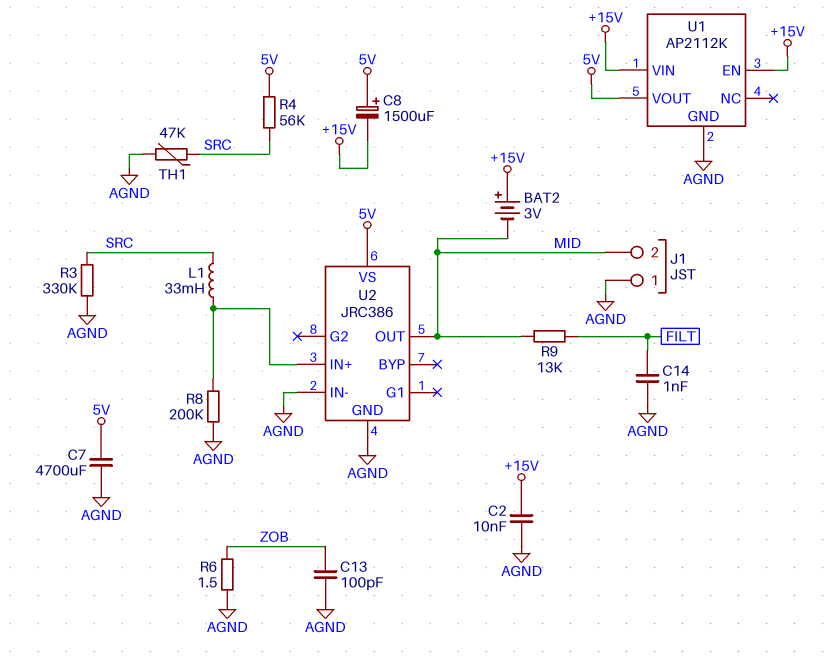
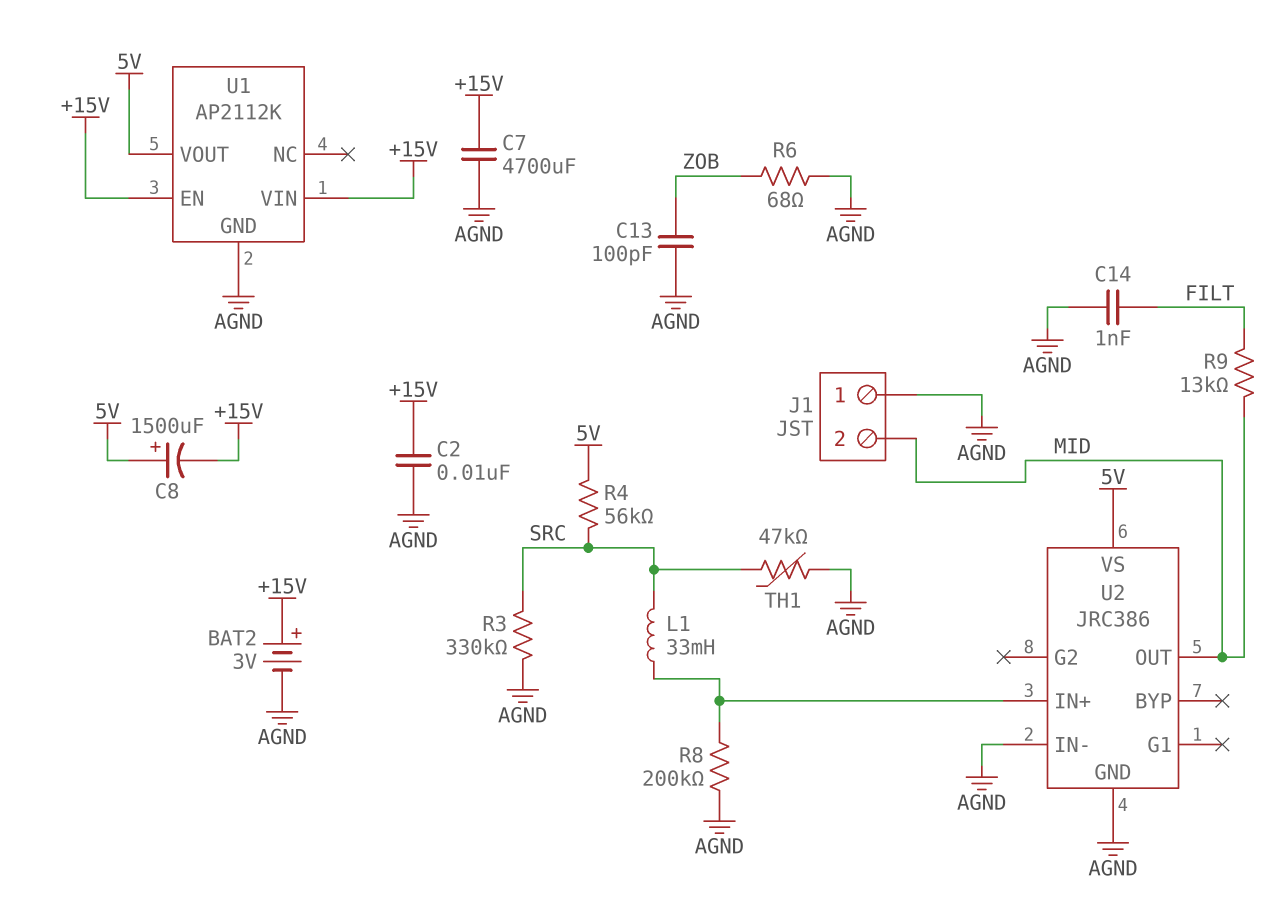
BAT2: 3V (plus +15V, minus MID) -> 3V (plus +15V, minus AGND)
C7: 4700uF (5V, AGND) -> 4700uF (+15V, AGND)
R6: 1.5 (AGND, ZOB) -> 68 (AGND, ZOB)

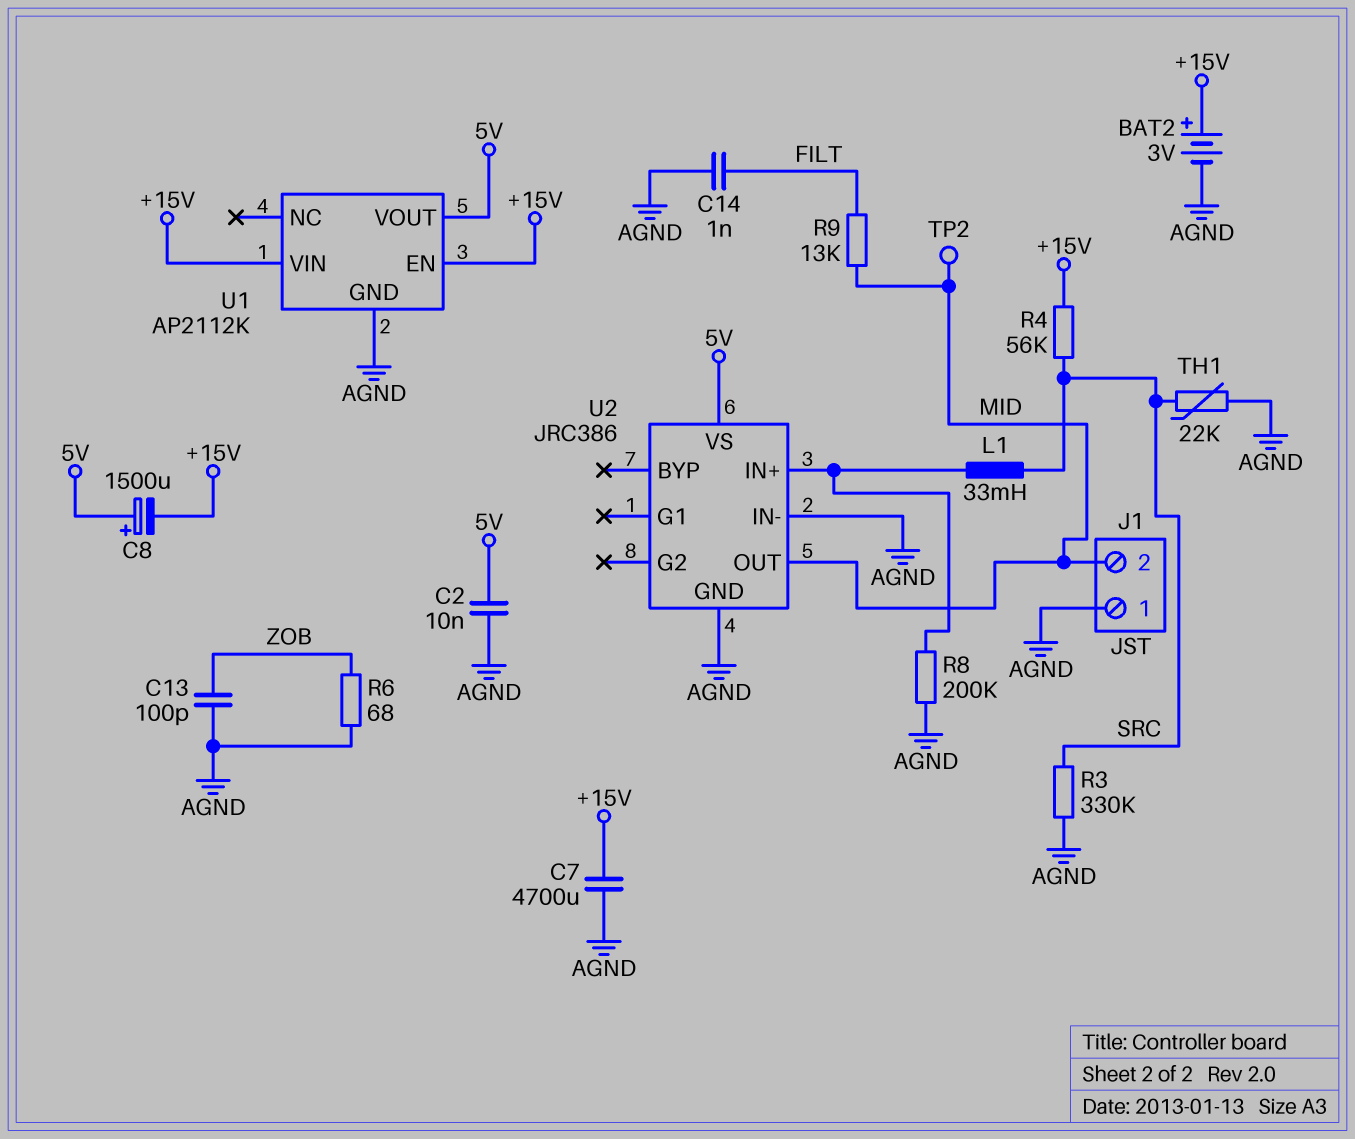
C2: 10nF (+15V, AGND) -> 10nF (5V, AGND)
R4: 56k (5V, SRC) -> 56k (+15V, SRC)
TH1: 47k (AGND, SRC) -> 22k (AGND, SRC)
TP2: none -> test point (MID)

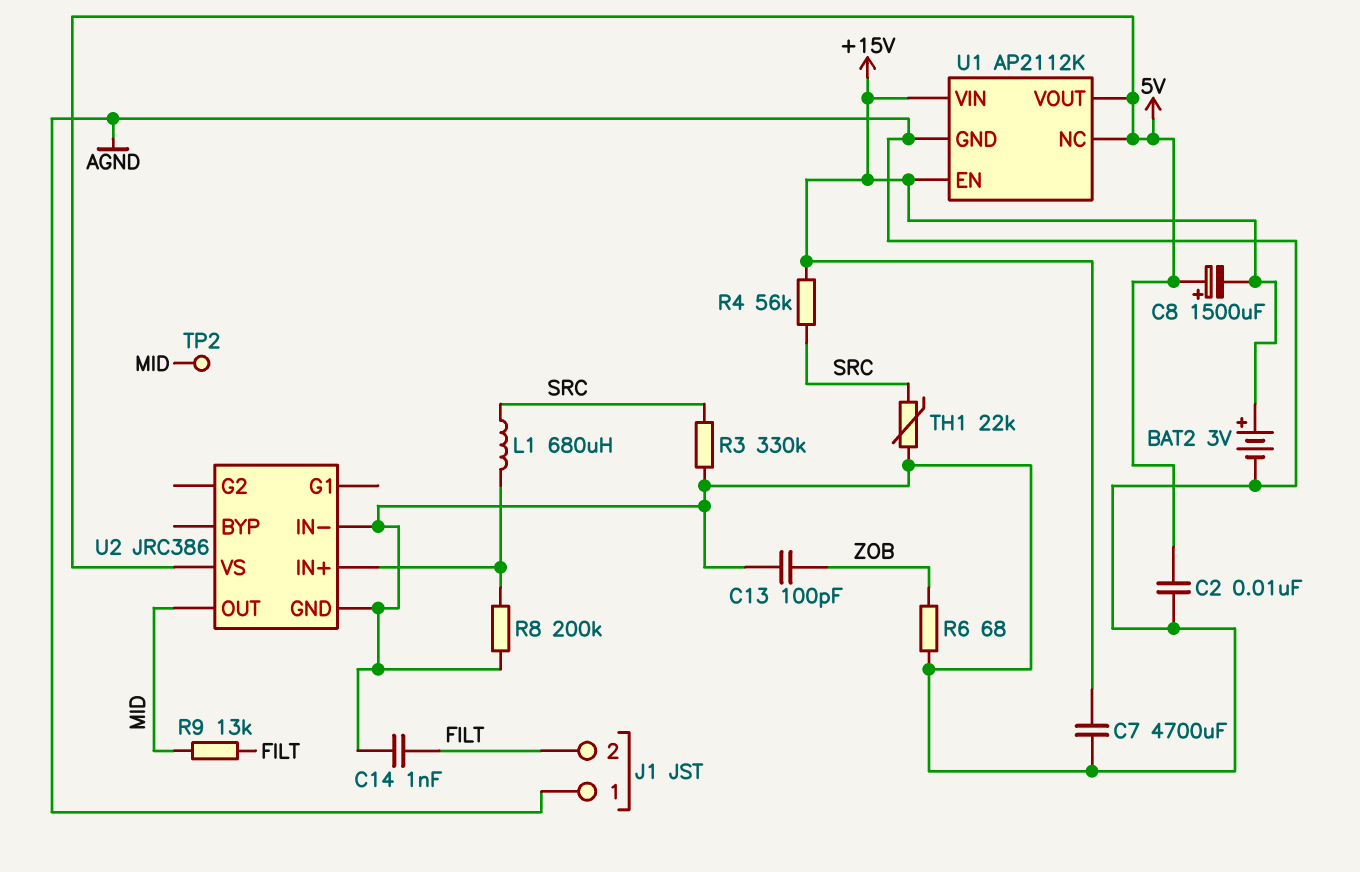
J1 pin 2: MID -> FILT
L1: 33mH (SRC, U2/IN+) -> 680uH (SRC, U2/IN+)
U1 pin NC: none -> 5V

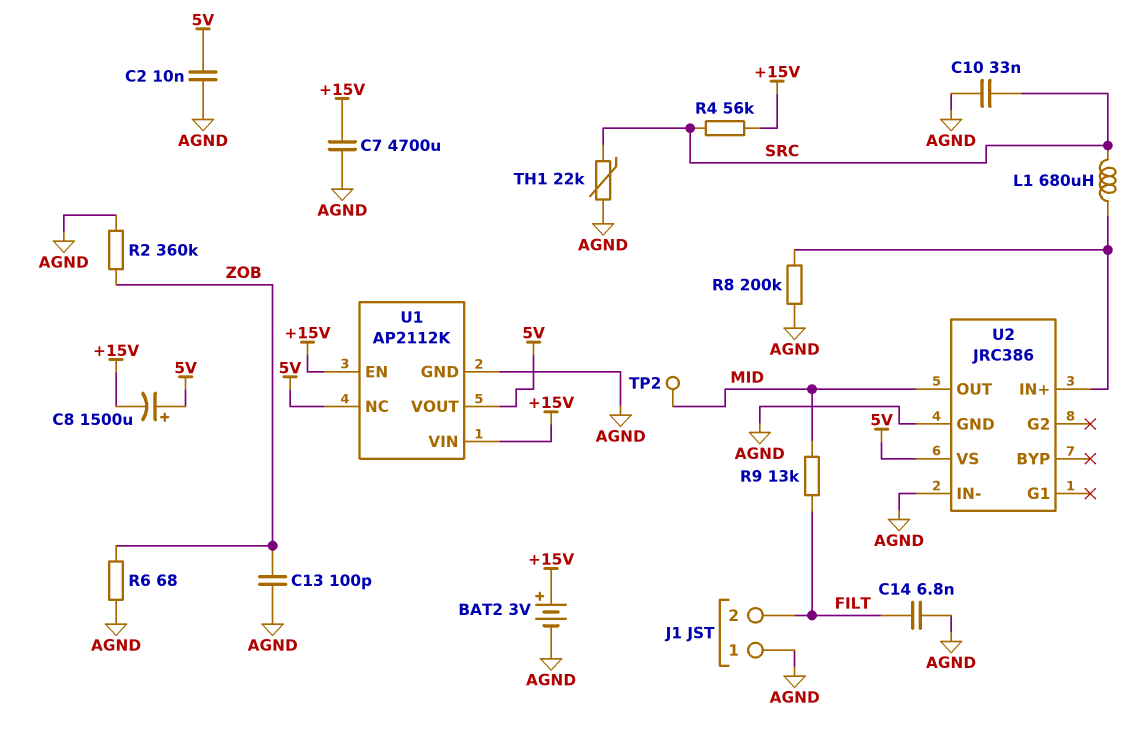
C10: none -> 33nF (AGND, SRC)
C14: 1nF (AGND, FILT) -> 6.8nF (AGND, FILT)
R2: none -> 360k (AGND, ZOB)
R3: 330k (AGND, SRC) -> none

